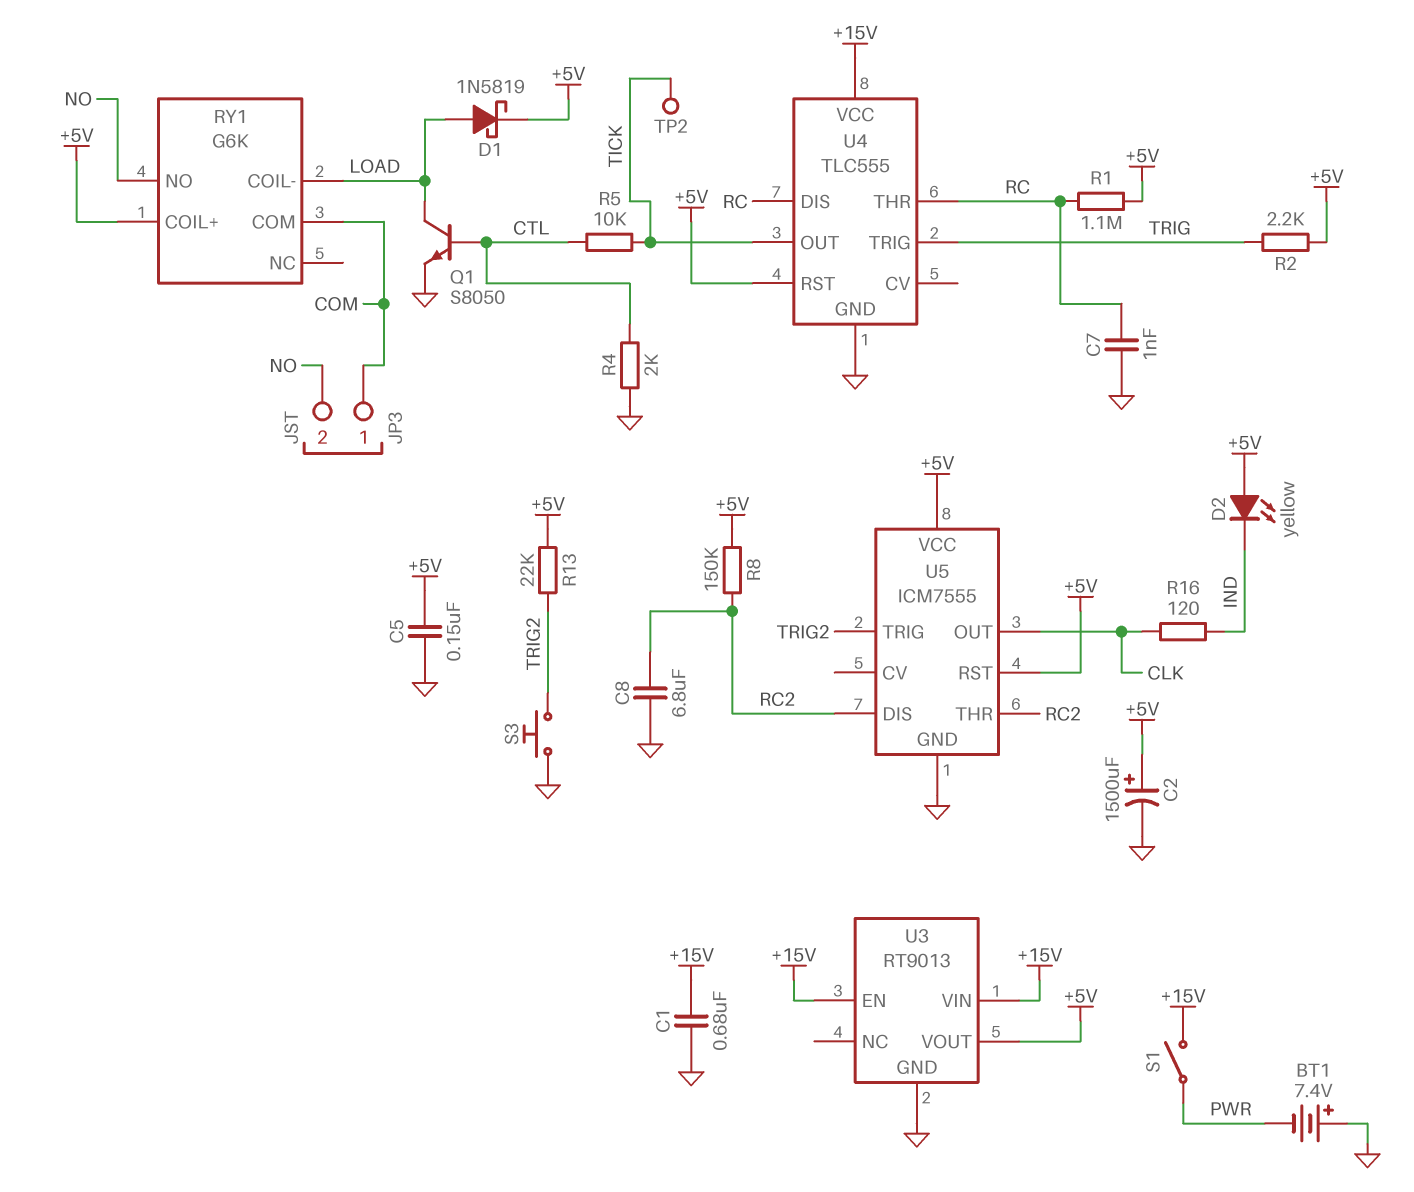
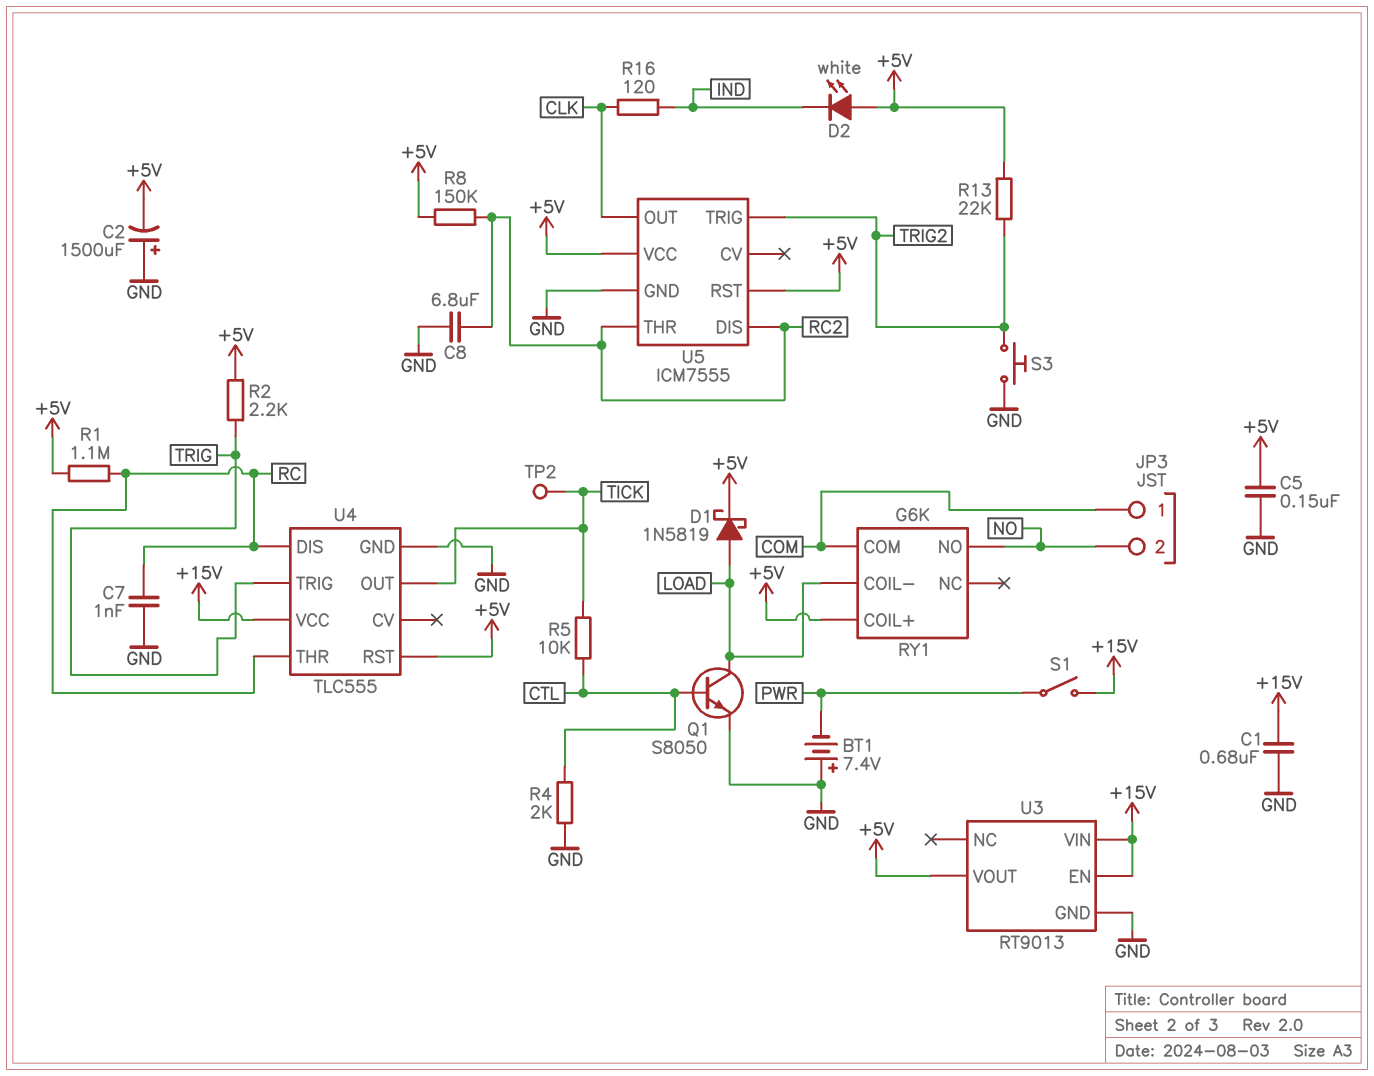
C2: 1500uF (plus +5V, minus GND) -> 1500uF (plus GND, minus +5V)
D2: LED yellow (A +5V, K IND) -> LED white (A +5V, K IND)

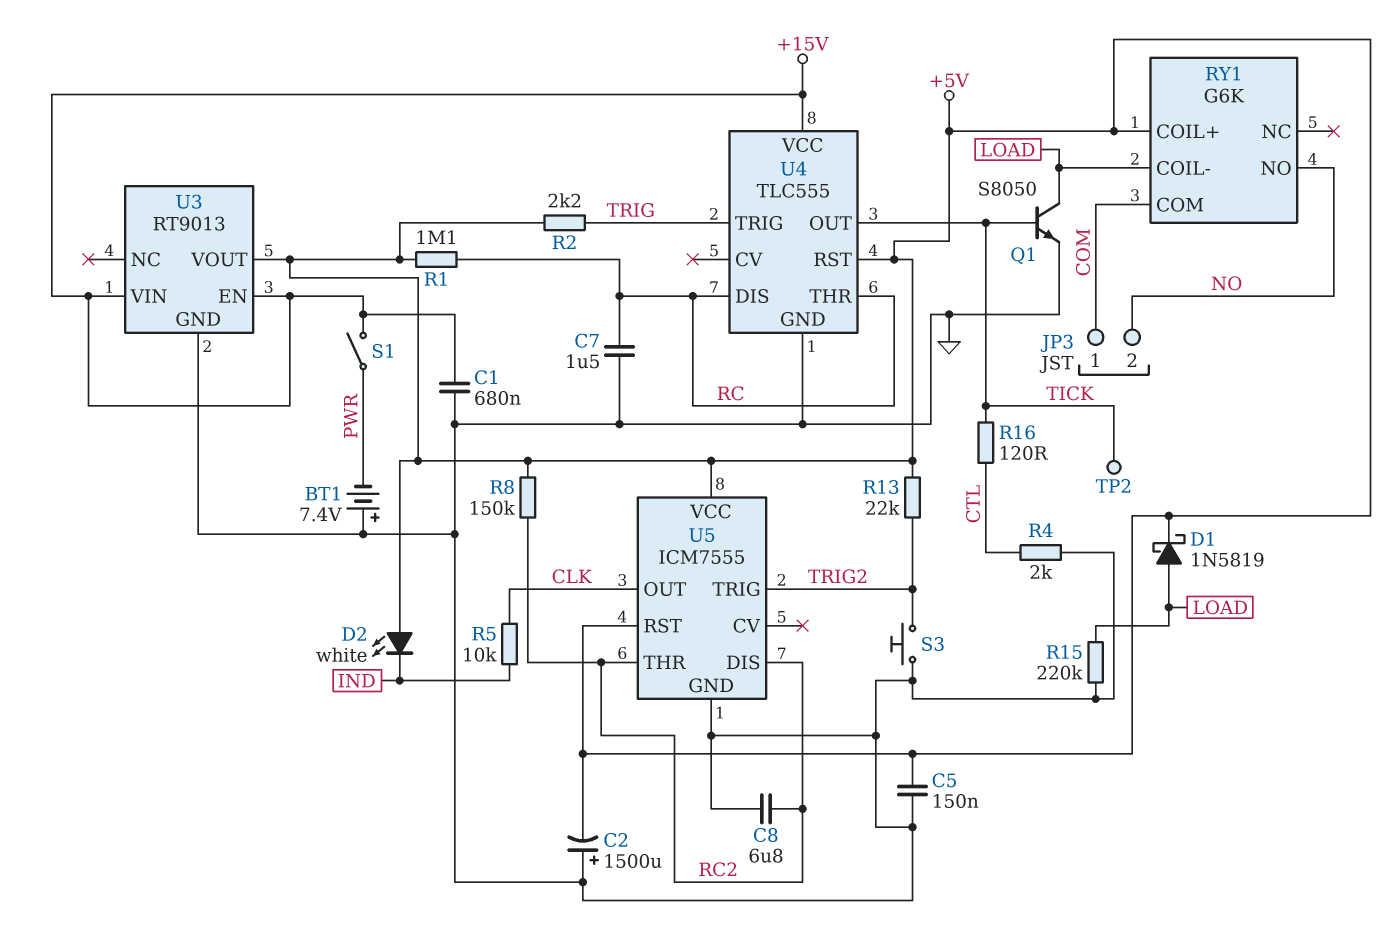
C7: 1nF (GND, RC) -> 1.5uF (GND, RC)
Q1: NPN S8050 (B CTL, C LOAD, E GND) -> NPN S8050 (B TICK, C LOAD, E GND)
R5: 10k (CTL, TICK) -> 10k (CLK, IND)
R15: none -> 220k (GND, LOAD)
R16: 120 (CLK, IND) -> 120 (CTL, TICK)

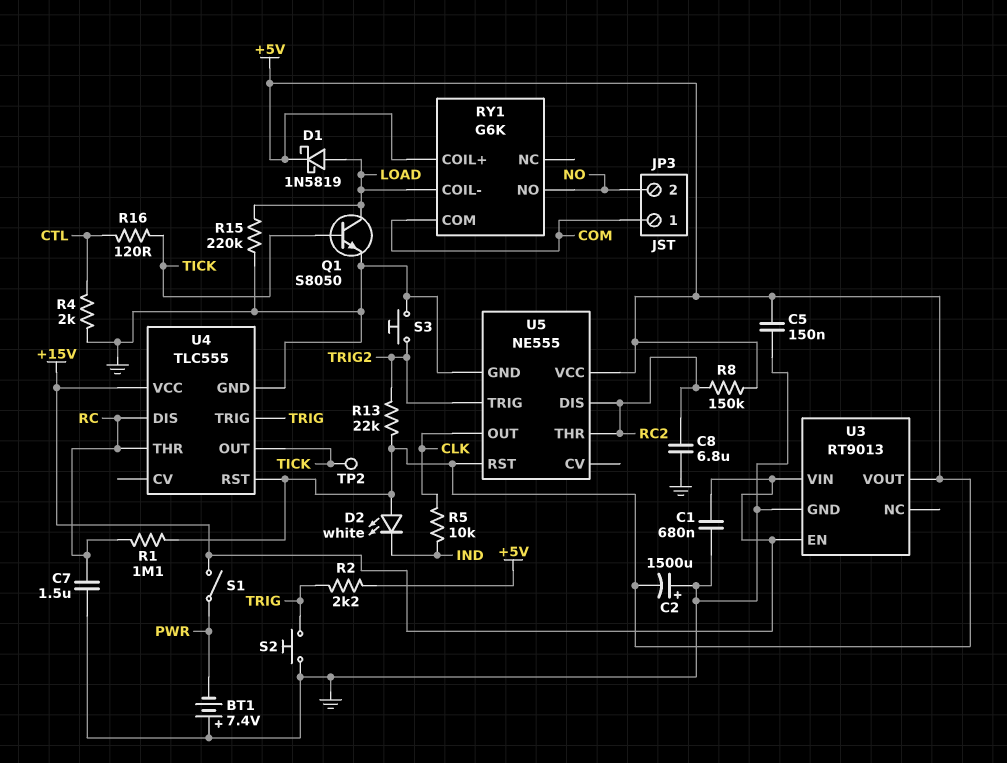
S2: none -> button (GND, TRIG)
U5: ICM7555 -> NE555

